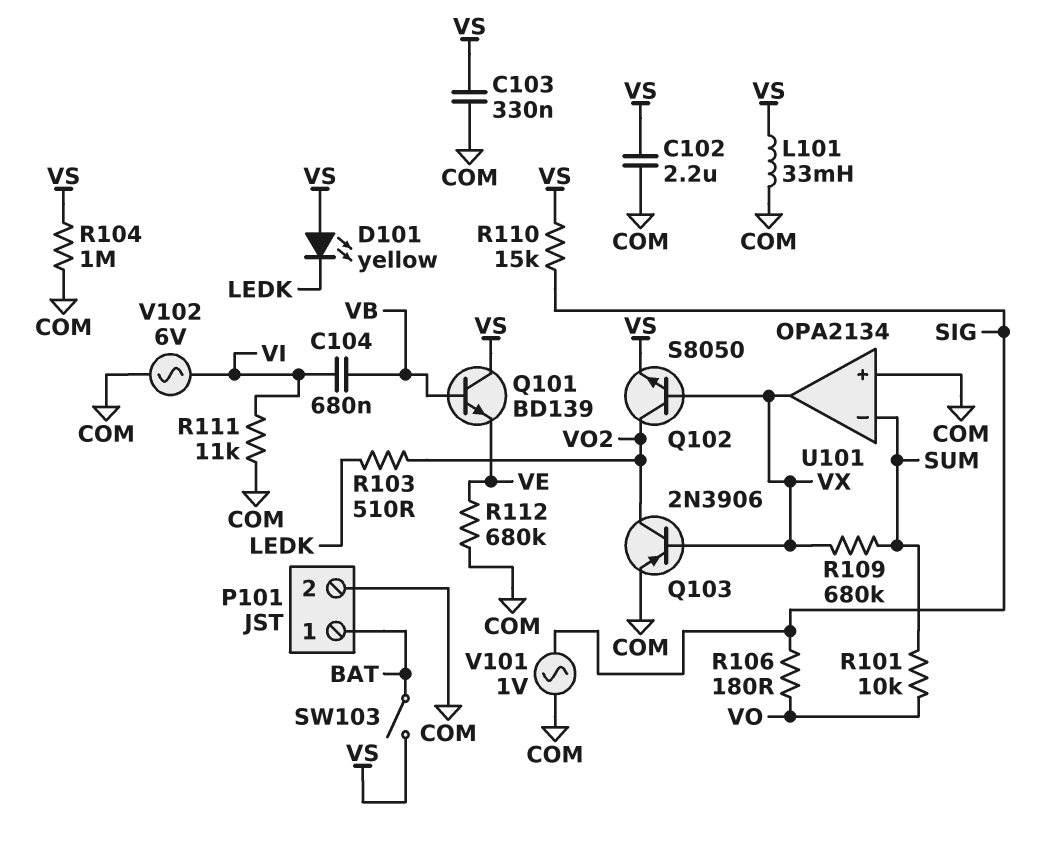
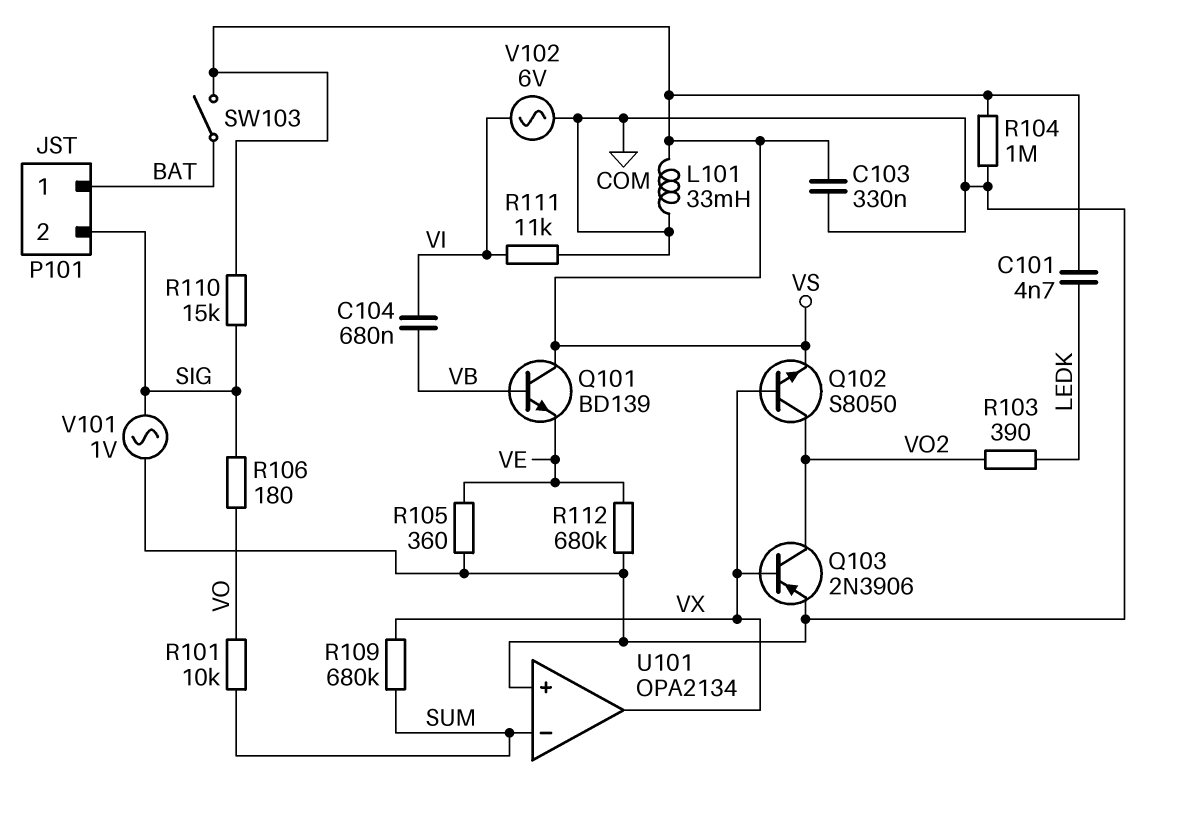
C101: none -> 4.7nF (LEDK, VS)
C102: 2.2uF (COM, VS) -> none
D101: LED yellow (A VS, K LEDK) -> none
P101 pin 2: COM -> SIG
R103: 510 (LEDK, VO2) -> 390 (LEDK, VO2)
R105: none -> 360 (COM, VE)

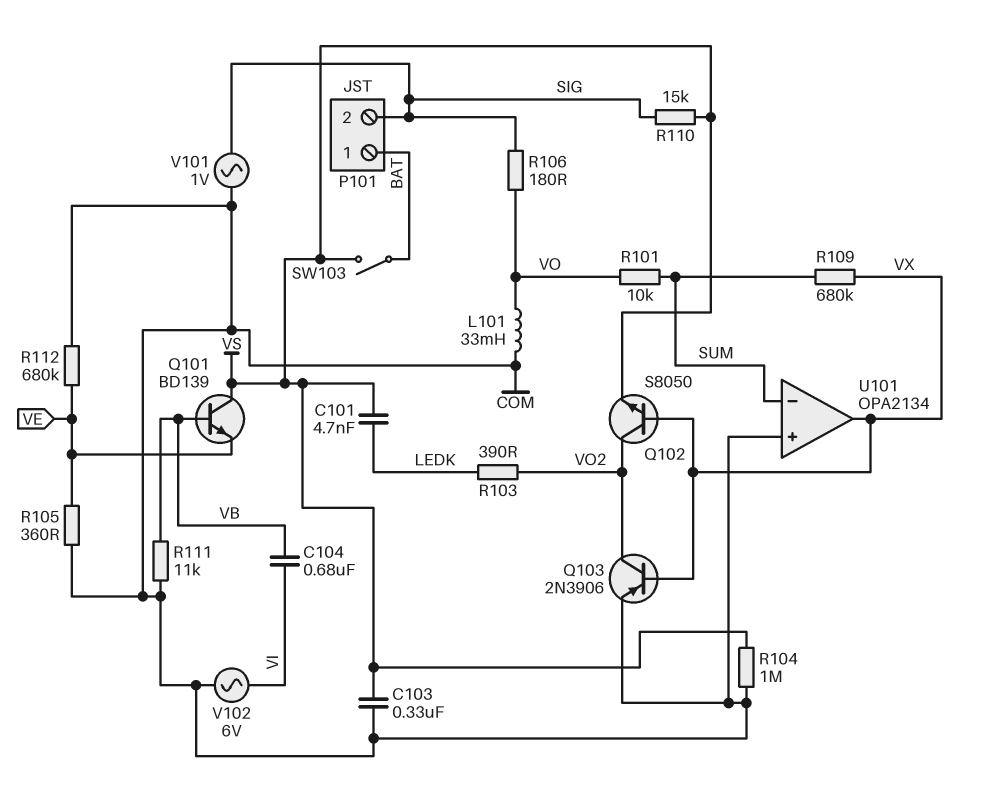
L101: 33mH (COM, VS) -> 33mH (COM, VO)
R111: 11k (COM, VI) -> 11k (COM, VB)

